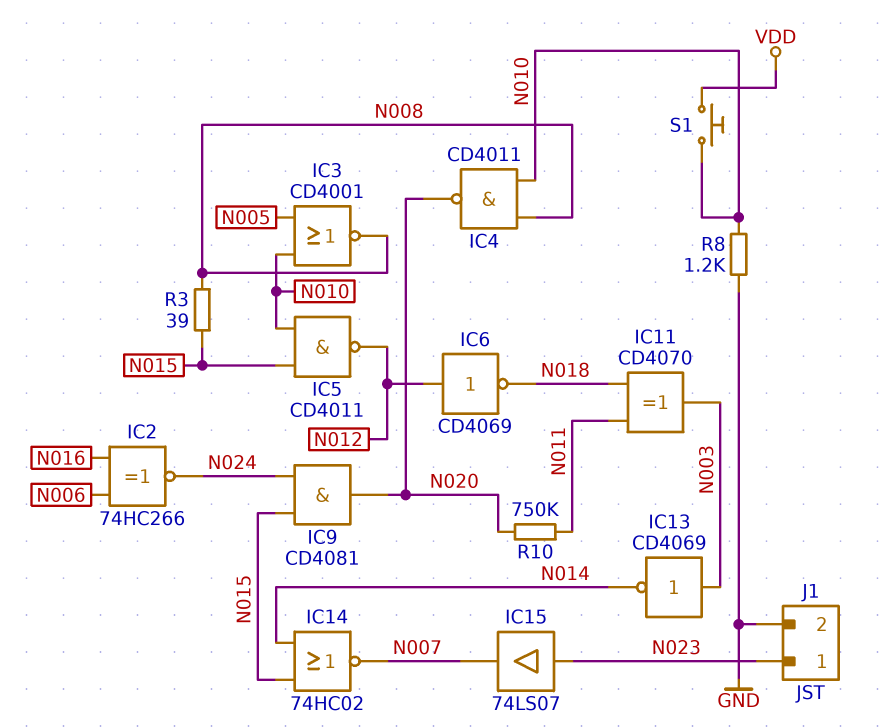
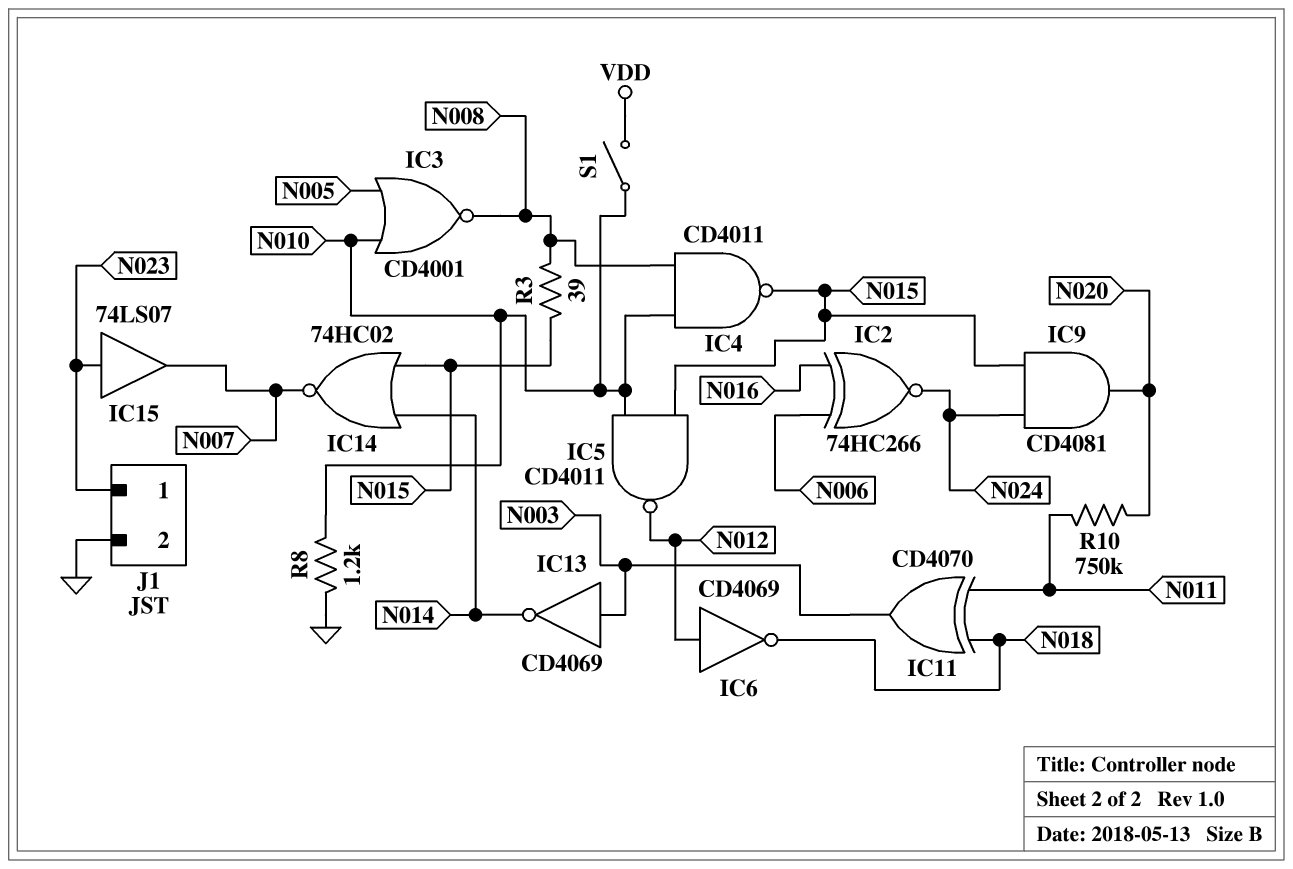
IC4: NAND CD4011 (in N008, in N010, out N020) -> NAND CD4011 (in N008, in N010, out N015)
S1: button (N010, VDD) -> switch (N010, VDD)

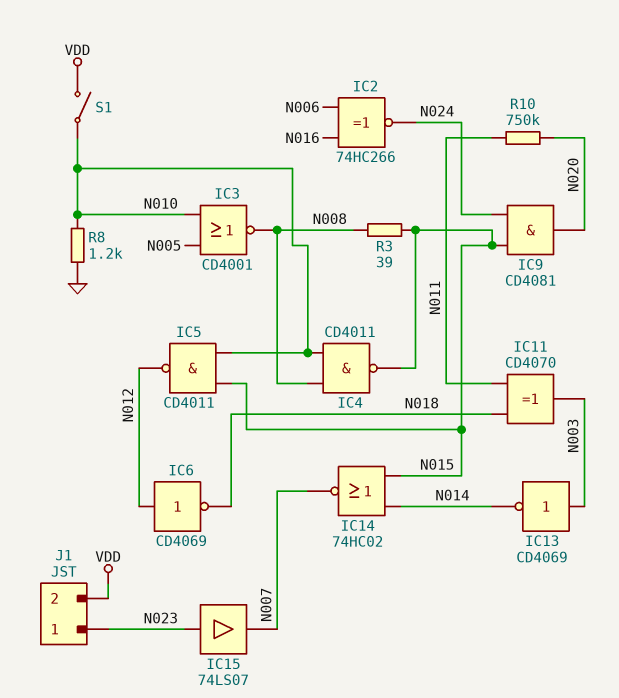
J1 pin 2: GND -> VDD

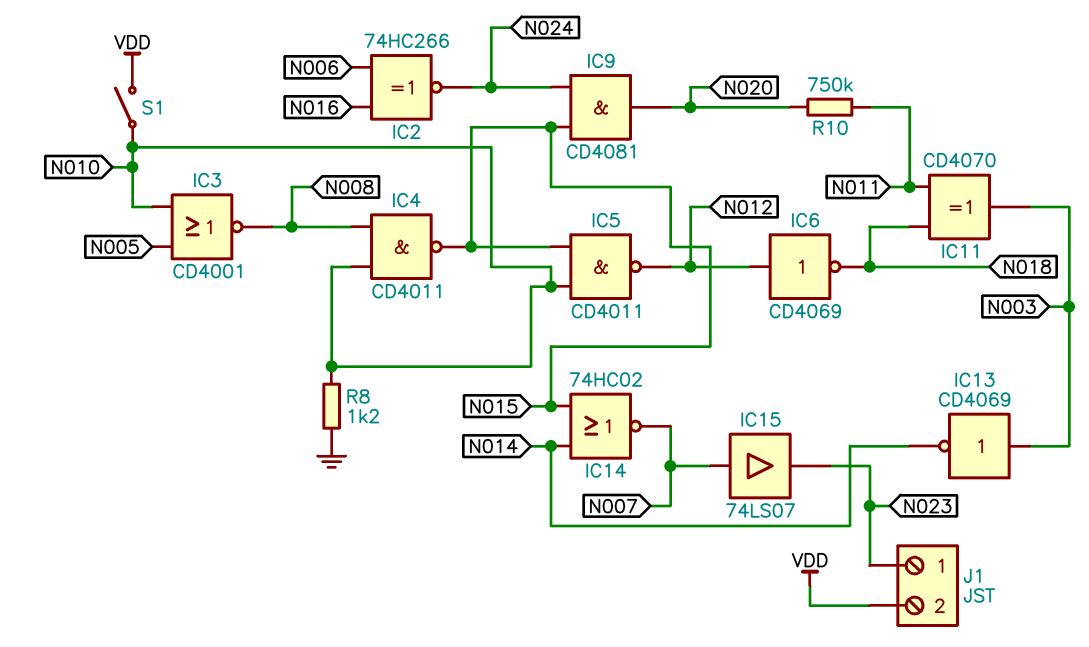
IC15: buffer 74LS07 (in N023, out N007) -> buffer 74LS07 (in N007, out N023)
R3: 39 (N008, N015) -> none

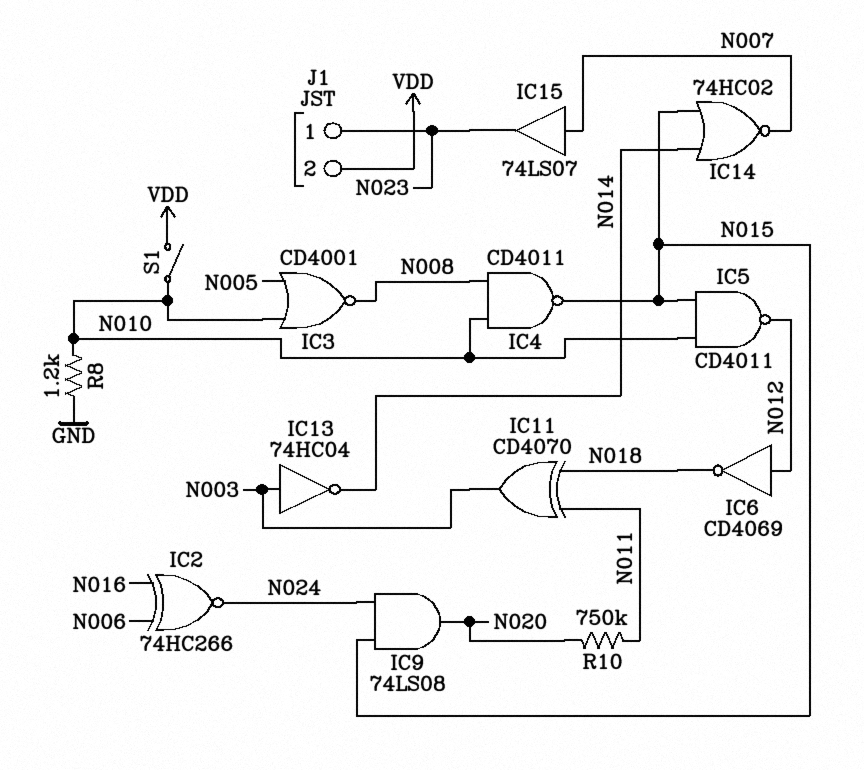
IC9: AND CD4081 (in N015, in N024, out N020) -> AND 74LS08 (in N015, in N024, out N020)
IC13: NOT CD4069 (in N003, out N014) -> NOT 74HC04 (in N003, out N014)

